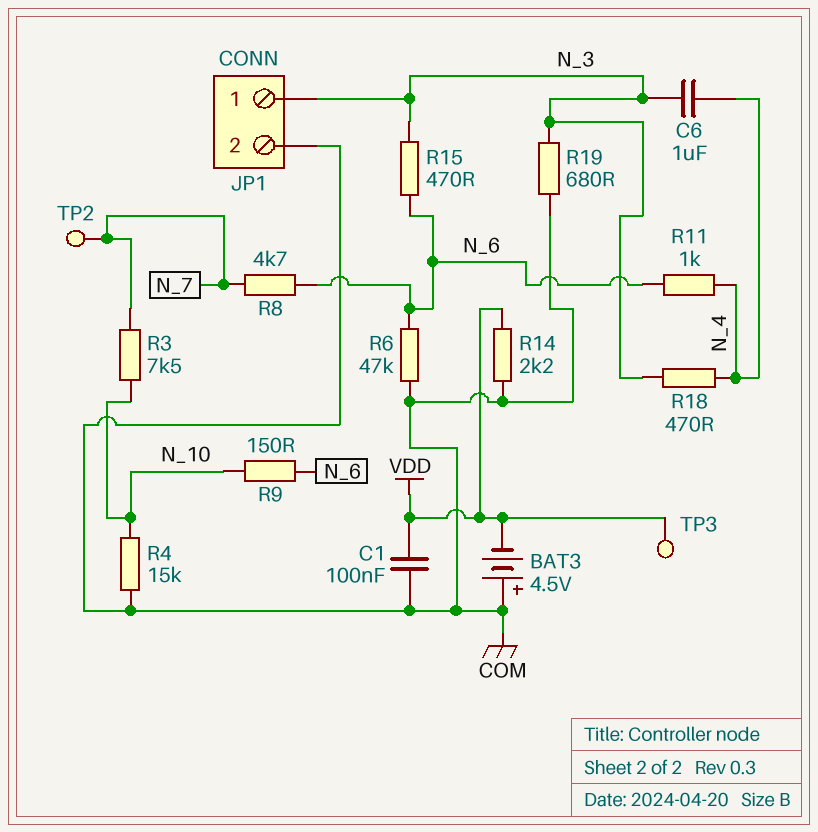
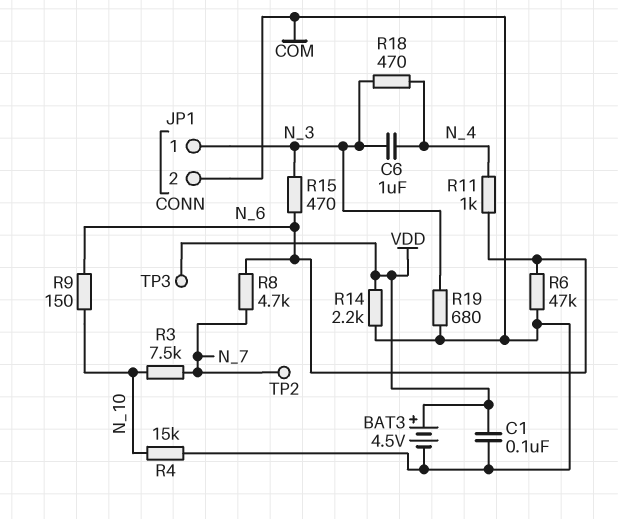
BAT3: 4.5V (plus COM, minus VDD) -> 4.5V (plus VDD, minus COM)

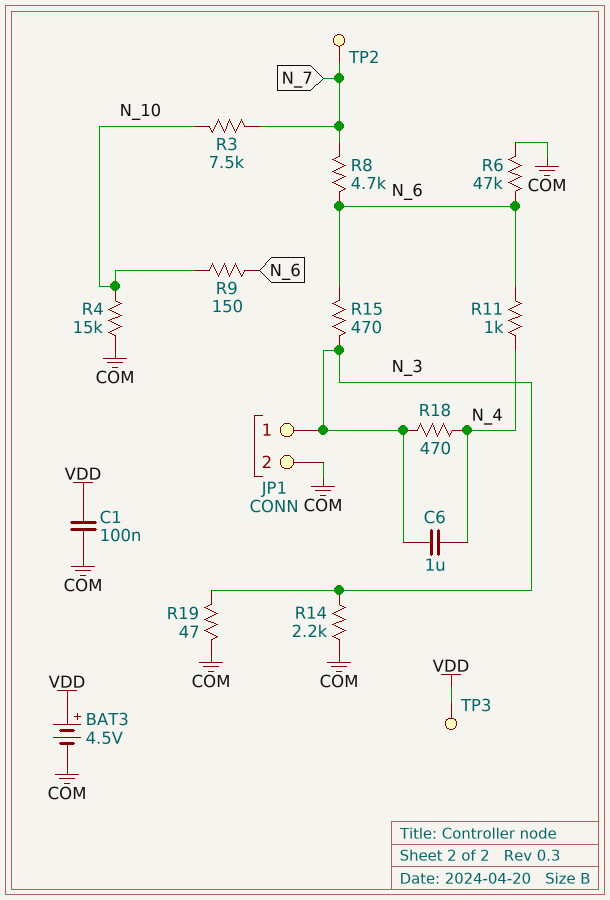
R14: 2.2k (COM, VDD) -> 2.2k (COM, N_3)
R19: 680 (COM, N_3) -> 47 (COM, N_3)

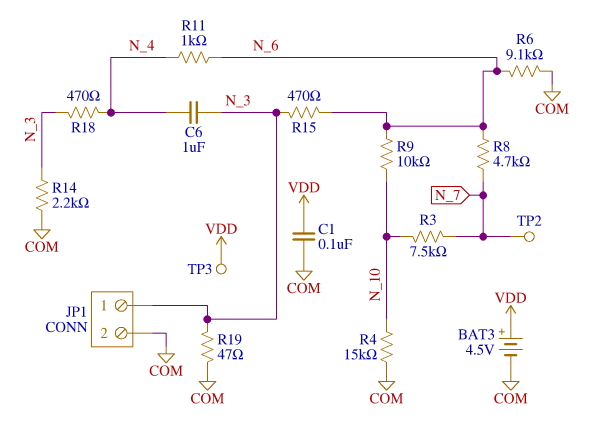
R6: 47k (COM, N_6) -> 9.1k (COM, N_6)
R9: 150 (N_6, N_10) -> 10k (N_6, N_10)

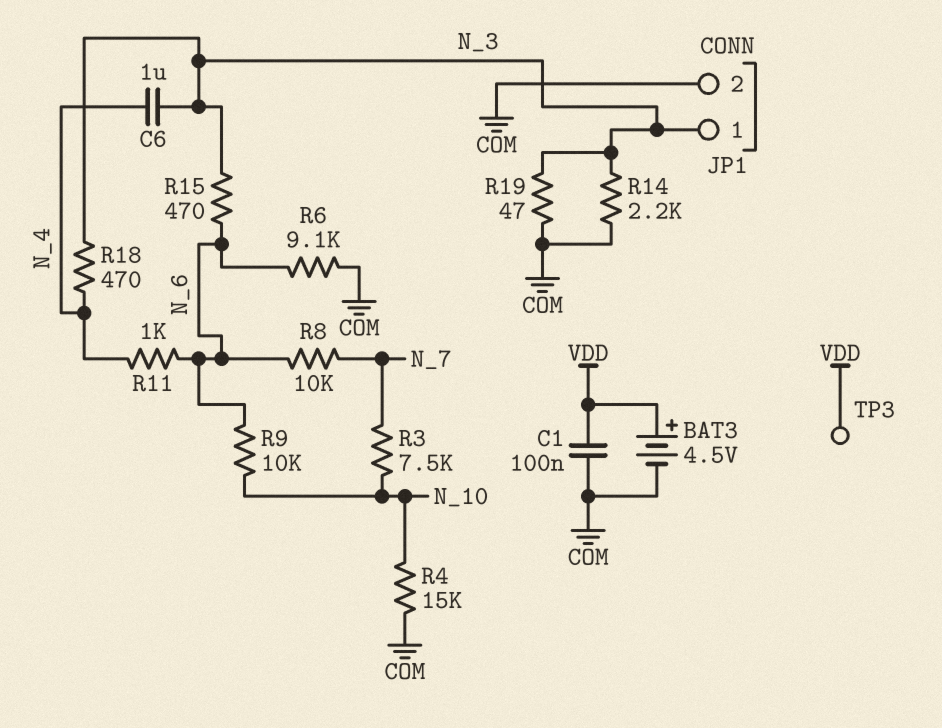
R8: 4.7k (N_6, N_7) -> 10k (N_6, N_7)
TP2: test point (N_7) -> none

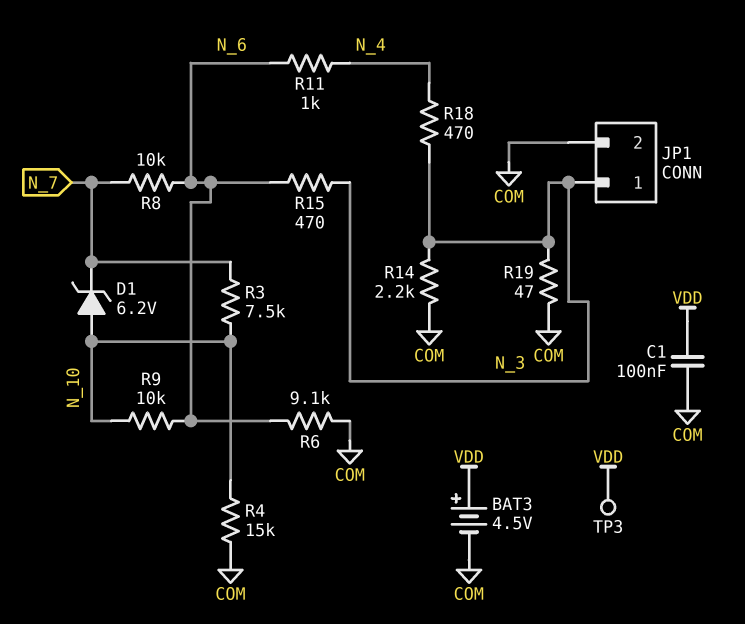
C6: 1uF (N_3, N_4) -> none
D1: none -> zener 6.2V (A N_10, K N_7)

